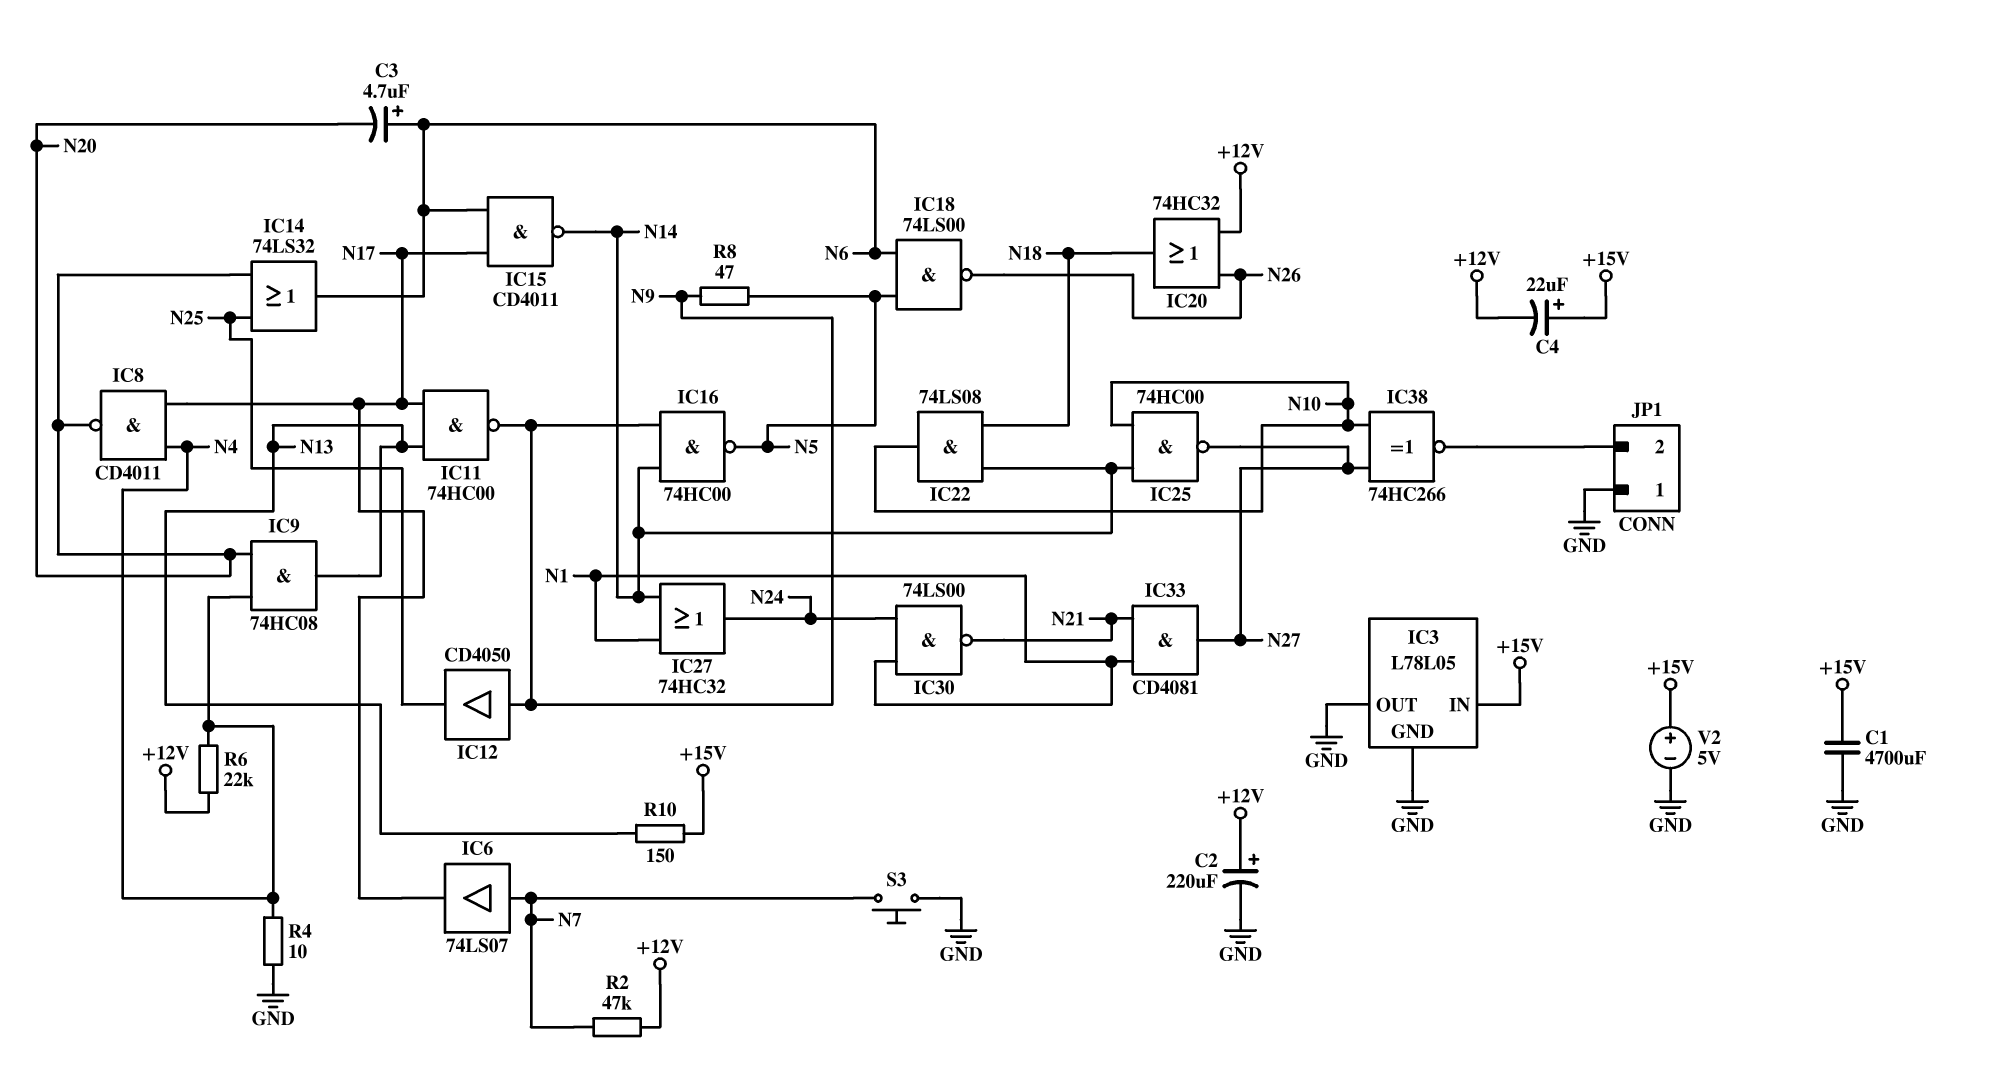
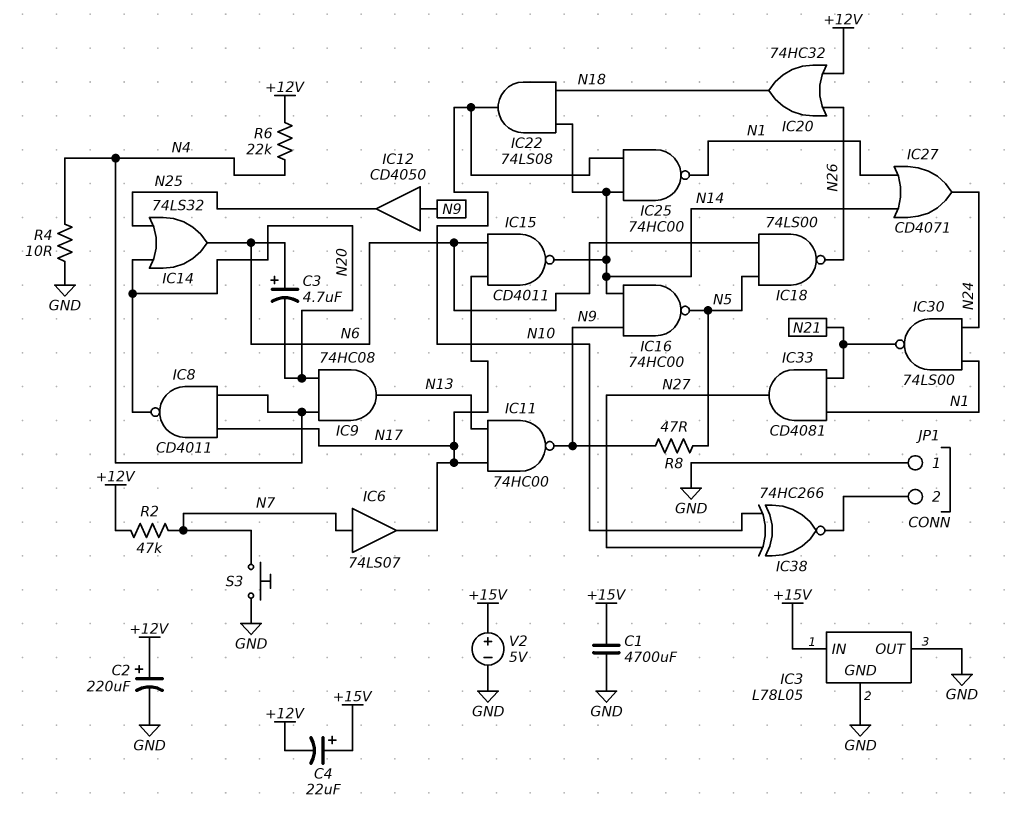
IC25: NAND 74HC00 (in N10, in N14, out N27) -> NAND 74HC00 (in N10, in N14, out N1)
IC27: OR 74HC32 (in N1, in N14, out N24) -> OR CD4071 (in N1, in N14, out N24)
R10: 150 (+15V, N13) -> none

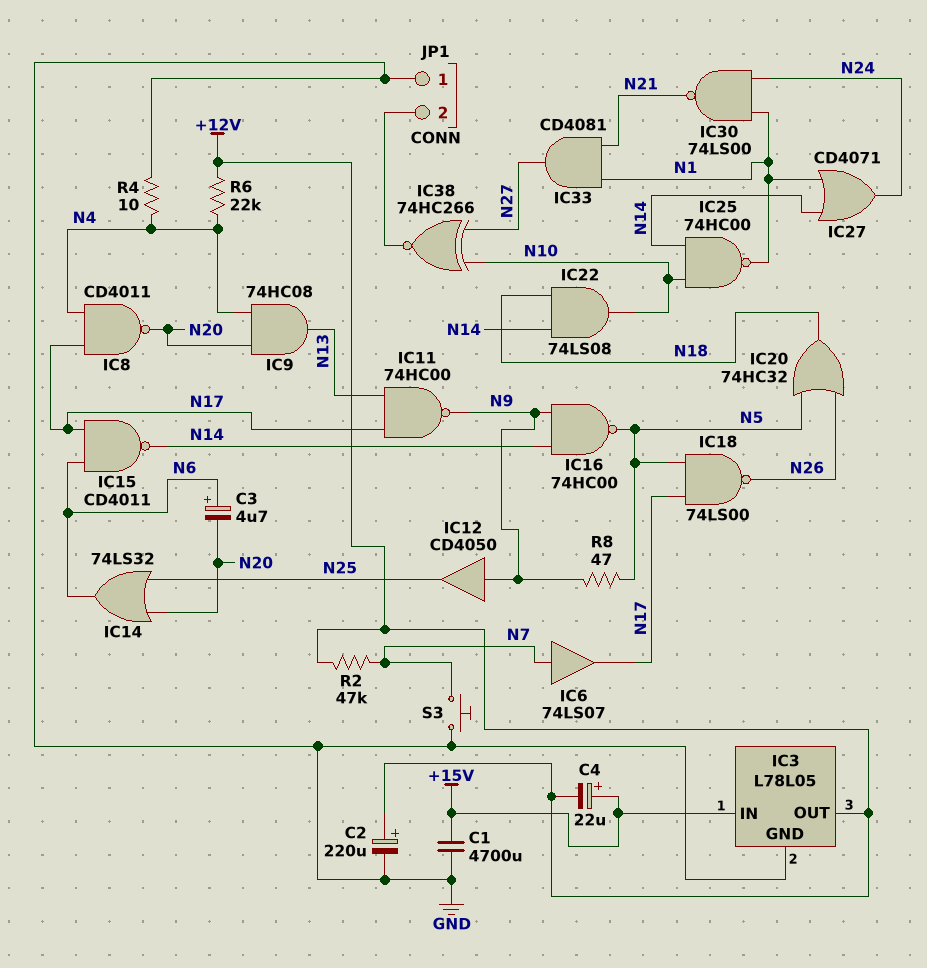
IC3 pin OUT: GND -> +12V
IC18: NAND 74LS00 (in N5, in N6, out N26) -> NAND 74LS00 (in N5, in N17, out N26)
IC20: OR 74HC32 (in +12V, in N26, out N18) -> OR 74HC32 (in N5, in N26, out N18)
V2: 5V (plus +15V, minus GND) -> none

